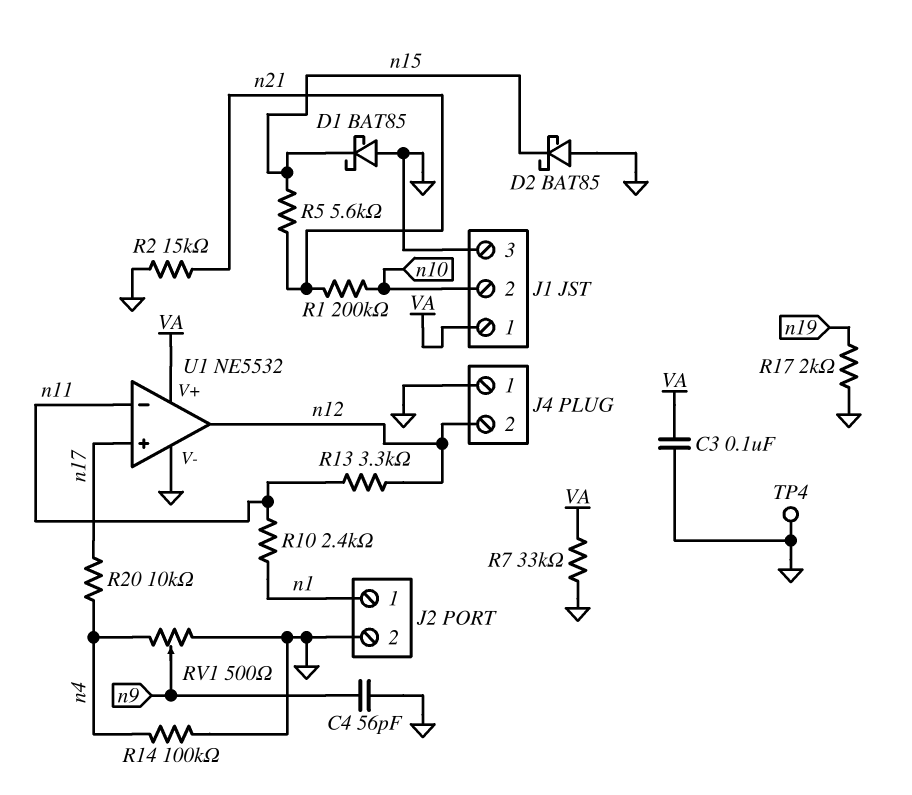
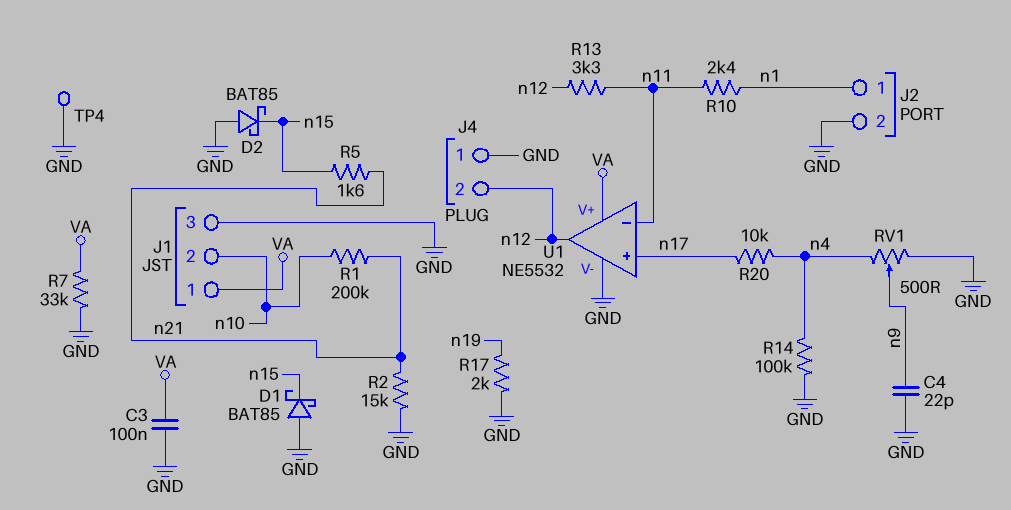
C4: 56pF (GND, n9) -> 22pF (GND, n9)
R5: 5.6k (n15, n21) -> 1.6k (n15, n21)

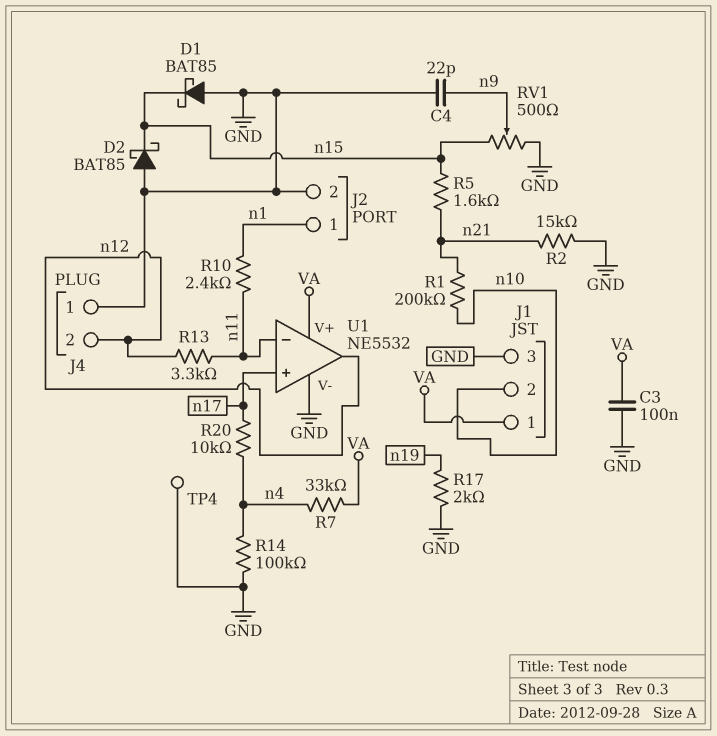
R7: 33k (GND, VA) -> 33k (VA, n4)
RV1: 500 (GND, n4, wiper n9) -> 500 (GND, n15, wiper n9)

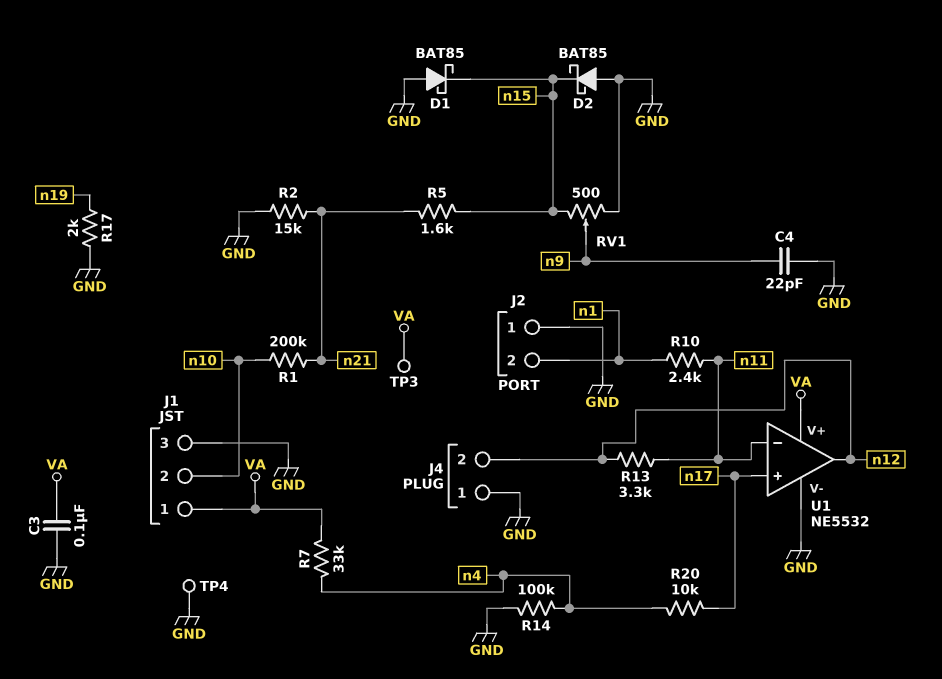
J2 pin 1: n1 -> GND
J2 pin 2: GND -> n1
TP3: none -> test point (VA)

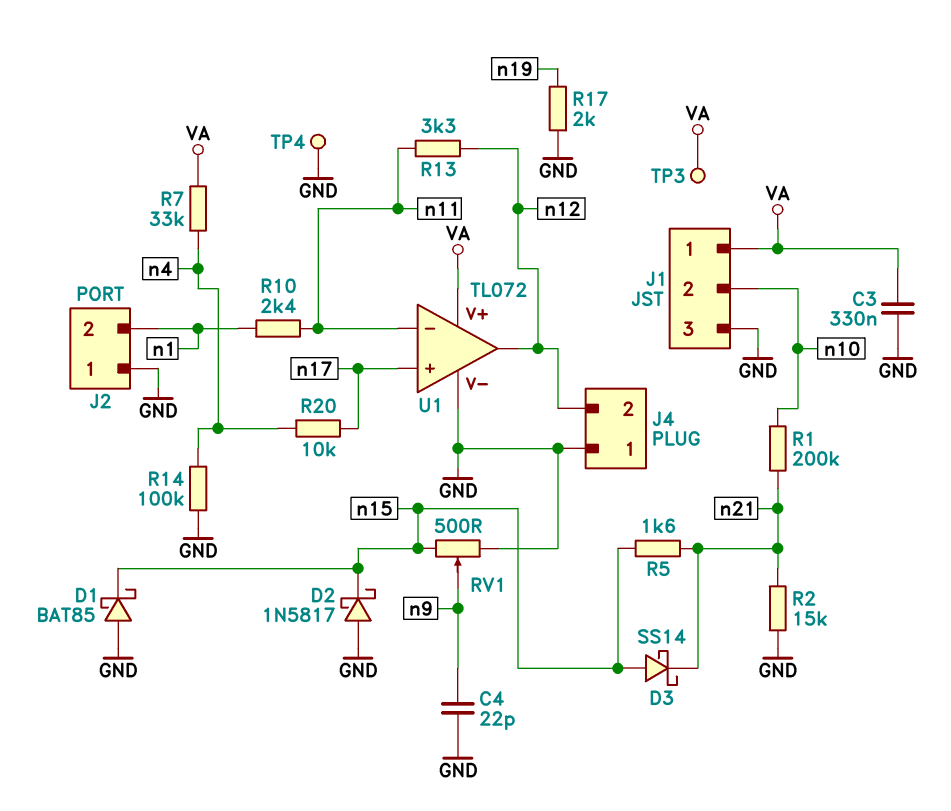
C3: 100nF (GND, VA) -> 330nF (GND, VA)
D2: schottky BAT85 (A GND, K n15) -> schottky 1N5817 (A GND, K n15)
D3: none -> schottky SS14 (A n15, K n21)
U1: NE5532 -> TL072

